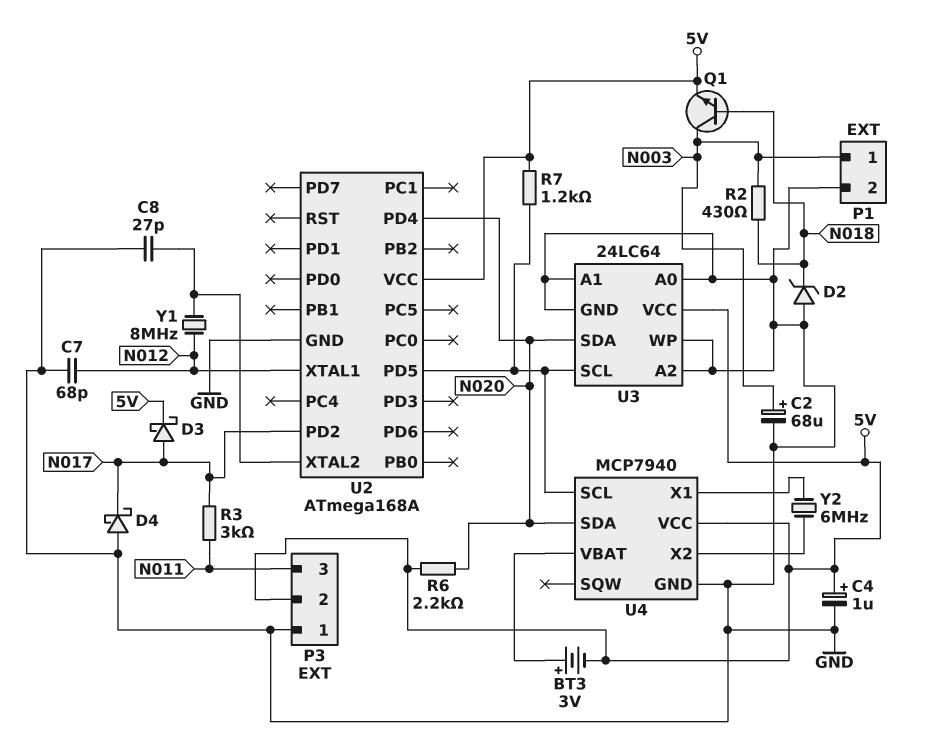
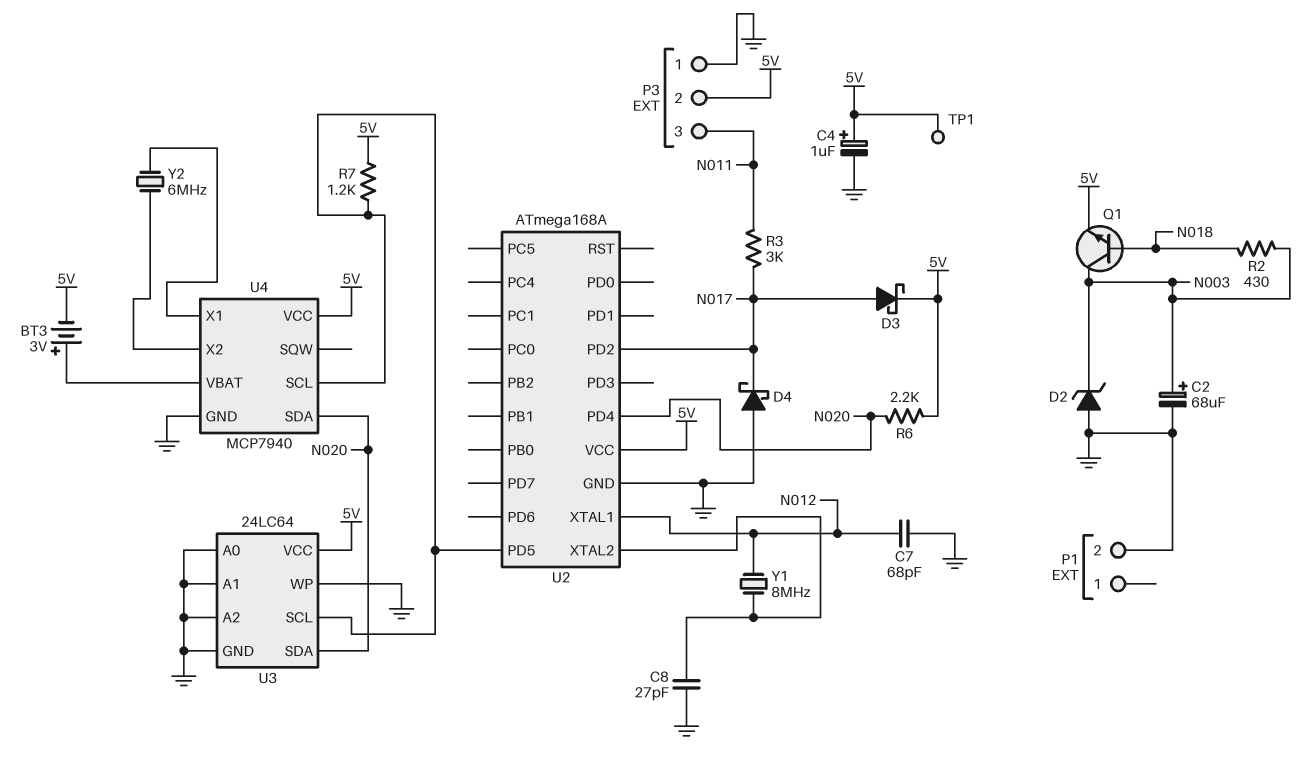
D2: zener (A GND, K N018) -> zener (A GND, K N003)
P1 pin 1: N003 -> none
TP1: none -> test point (5V)

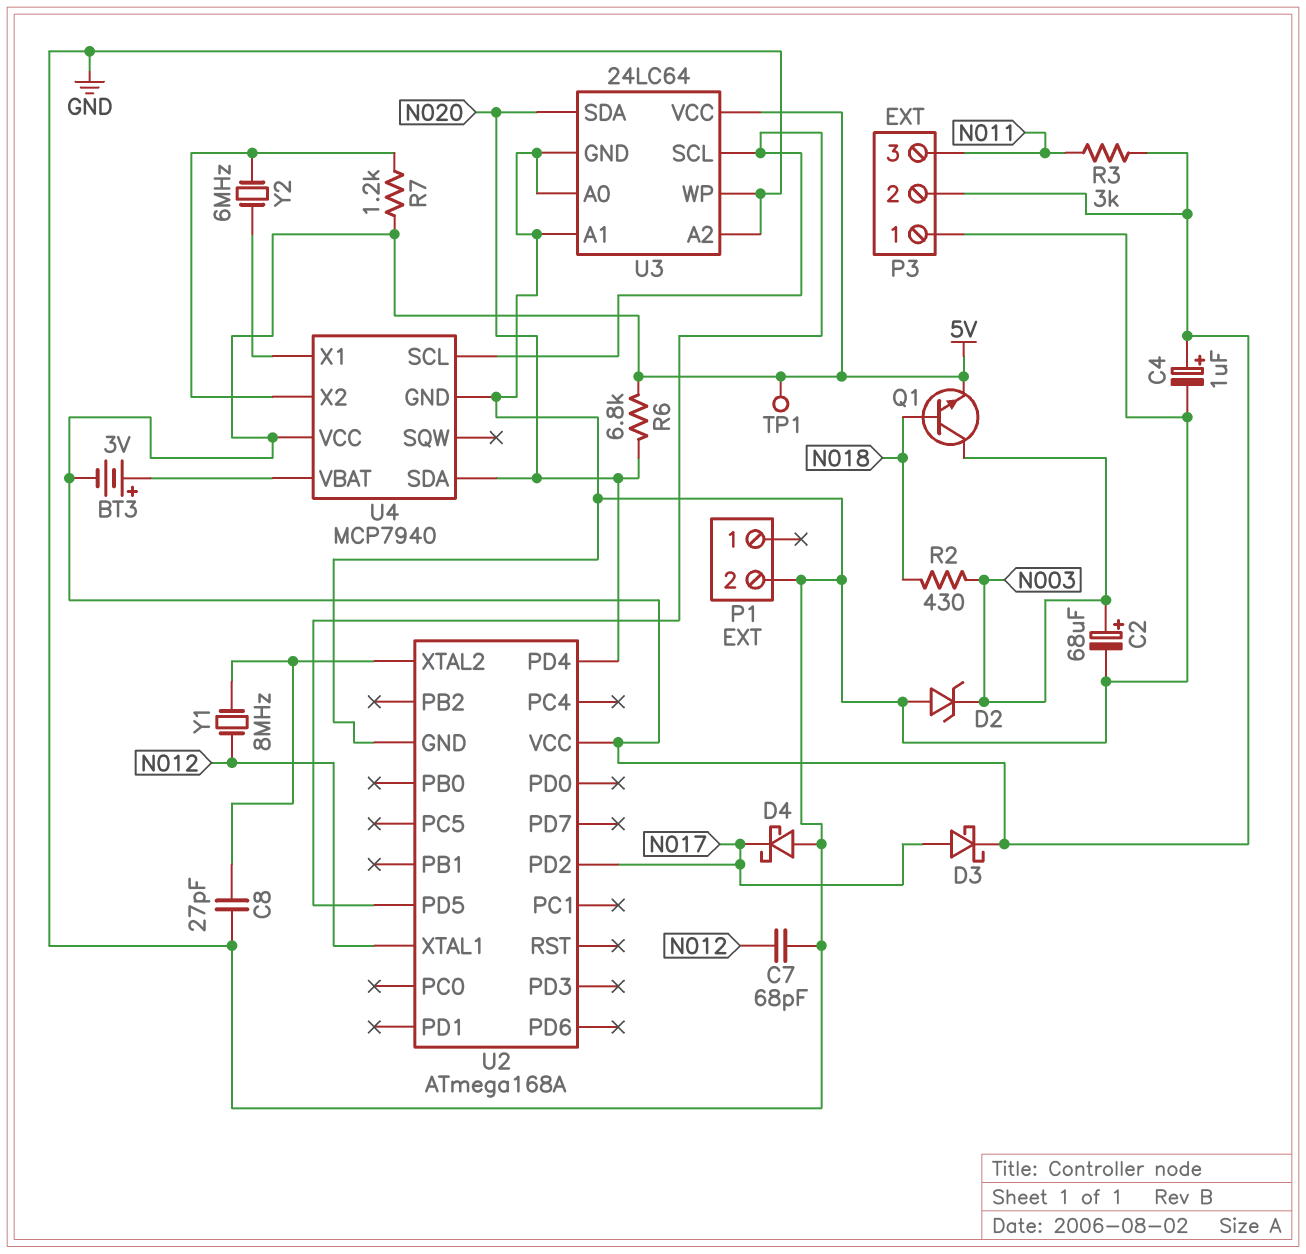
R3: 3k (N011, N017) -> 3k (5V, N011)
R6: 2.2k (5V, N020) -> 6.8k (5V, N020)
R7: 1.2k (5V, U2/PD5) -> 1.2k (5V, U4/X2)

